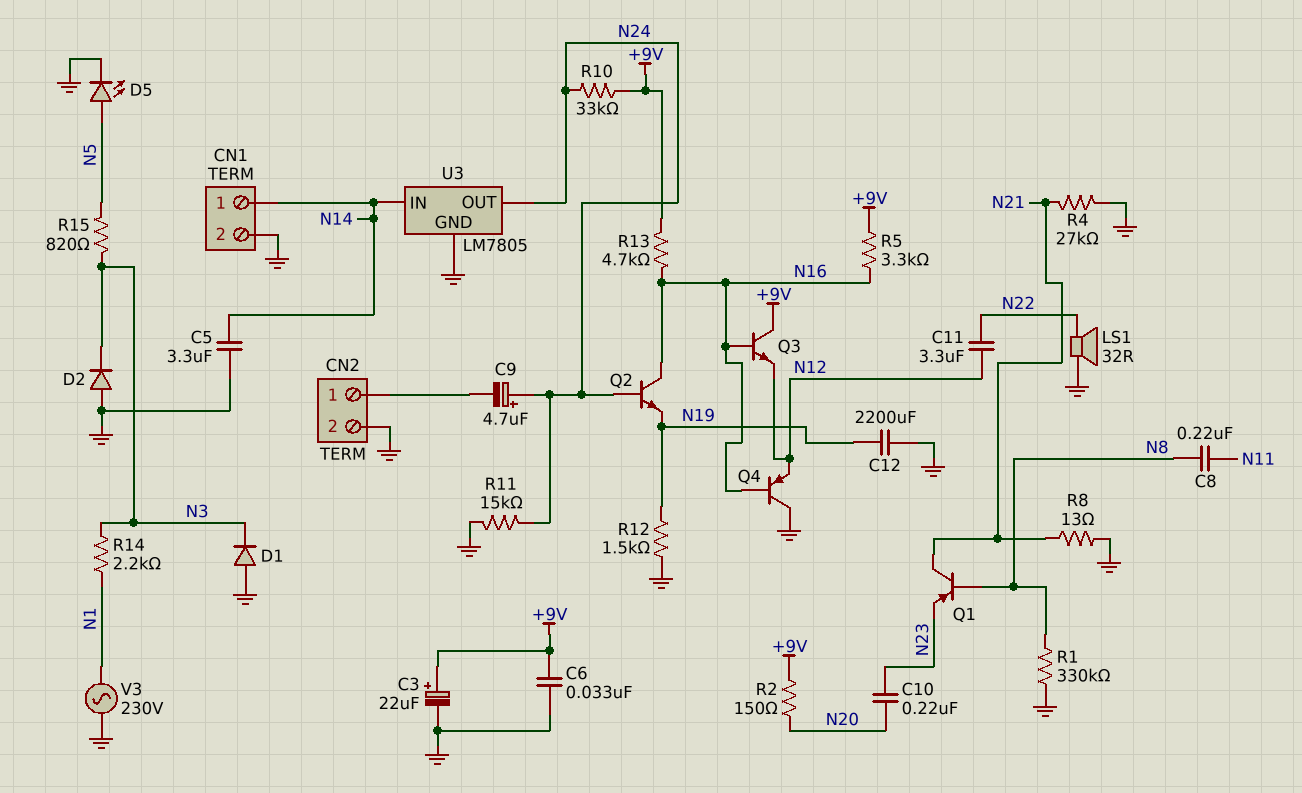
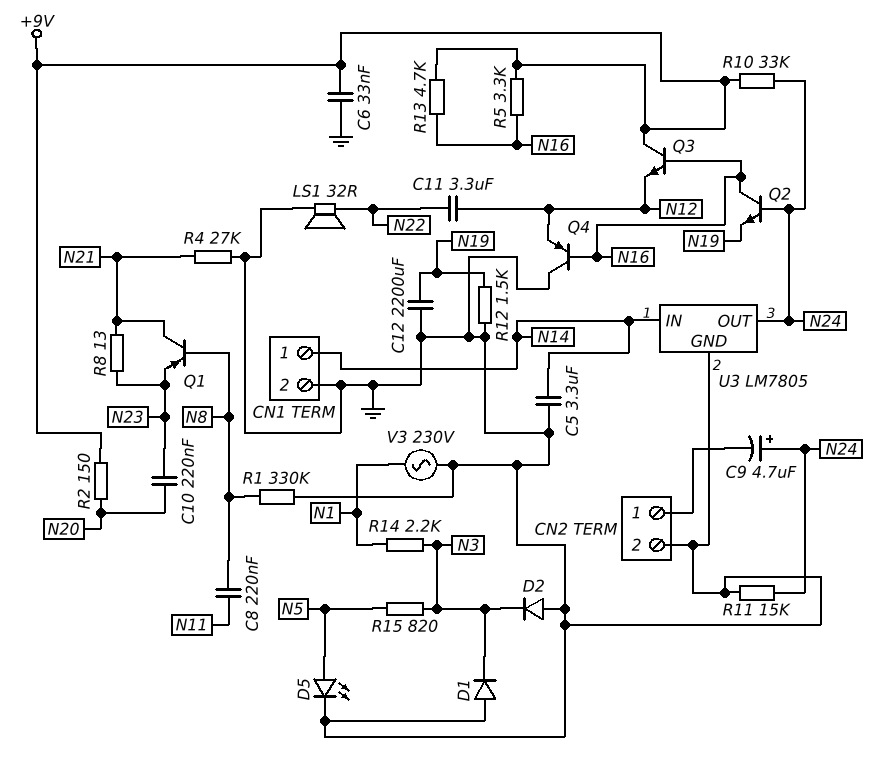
C3: 22uF (plus +9V, minus GND) -> none
R8: 13 (GND, N21) -> 13 (N21, N23)

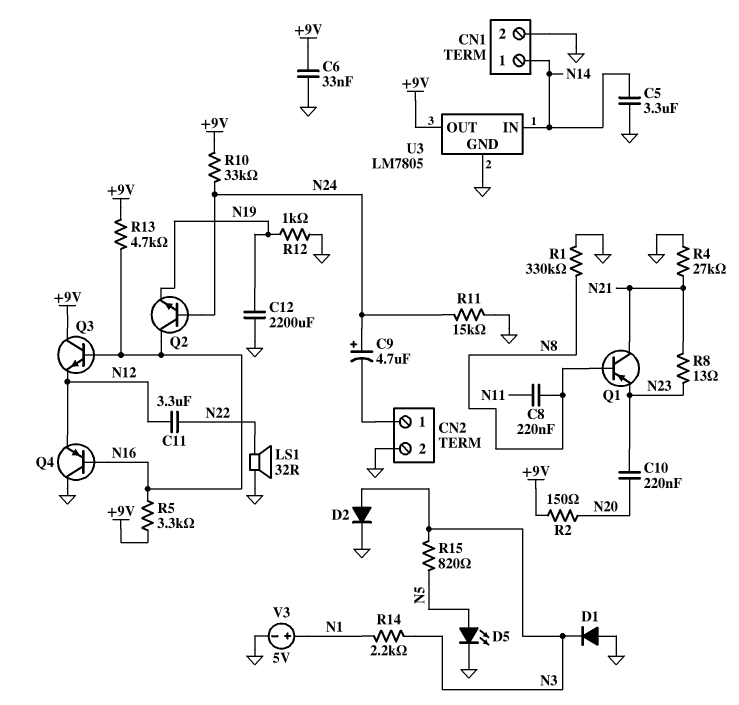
D2: diode (A GND, K N3) -> diode (A N3, K GND)
R12: 1.5k (GND, N19) -> 1k (GND, N19)
U3 pin OUT: N24 -> +9V
V3: AC 230V (GND, N1) -> 5V (plus N1, minus GND)

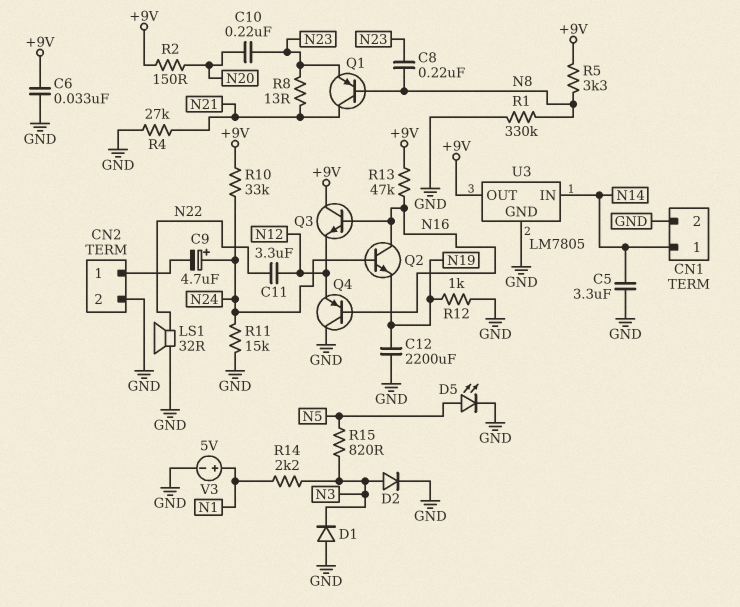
C8: 220nF (N8, N11) -> 220nF (N8, N23)
R5: 3.3k (+9V, N16) -> 3.3k (+9V, N8)
R13: 4.7k (+9V, N16) -> 47k (+9V, N16)

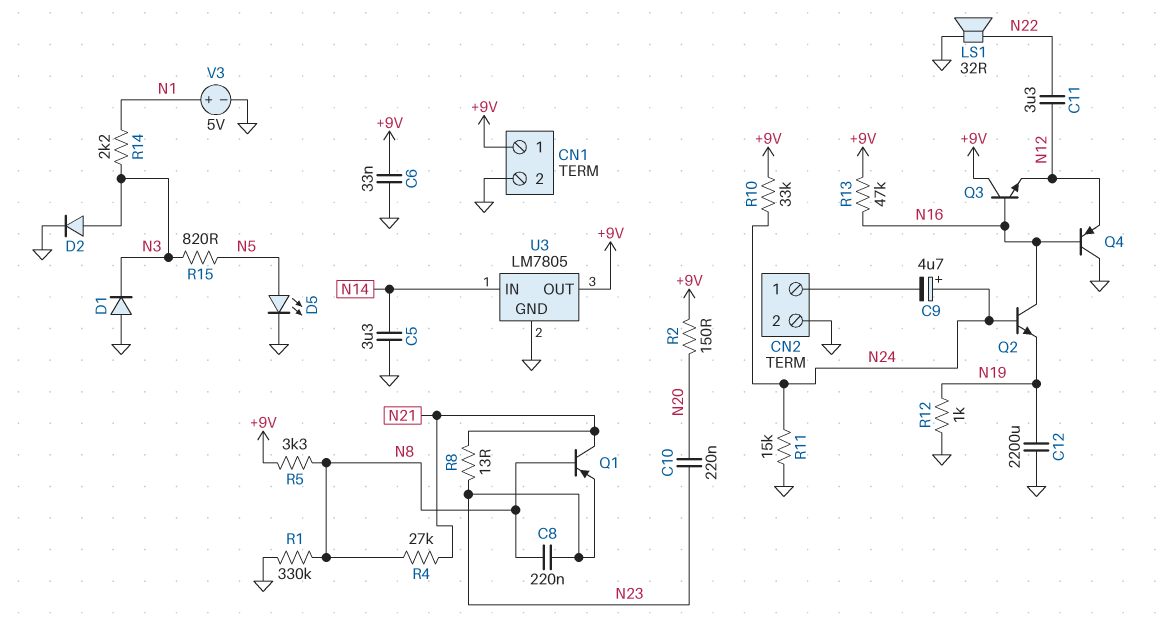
CN1 pin 1: N14 -> +9V
R4: 27k (GND, N21) -> 27k (N8, N21)

